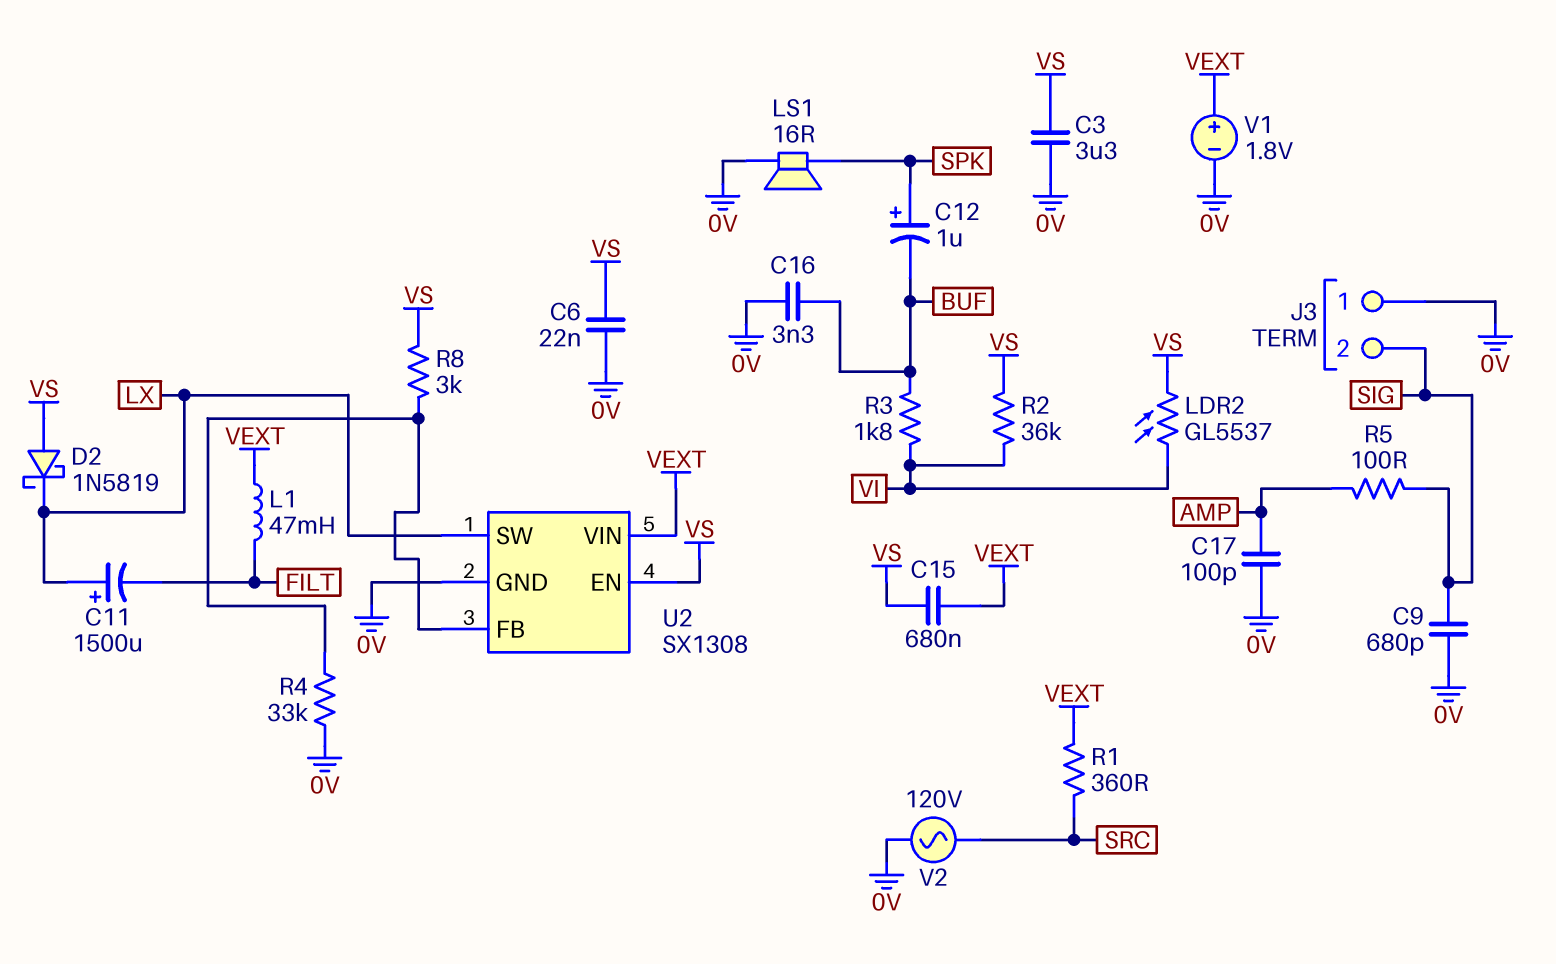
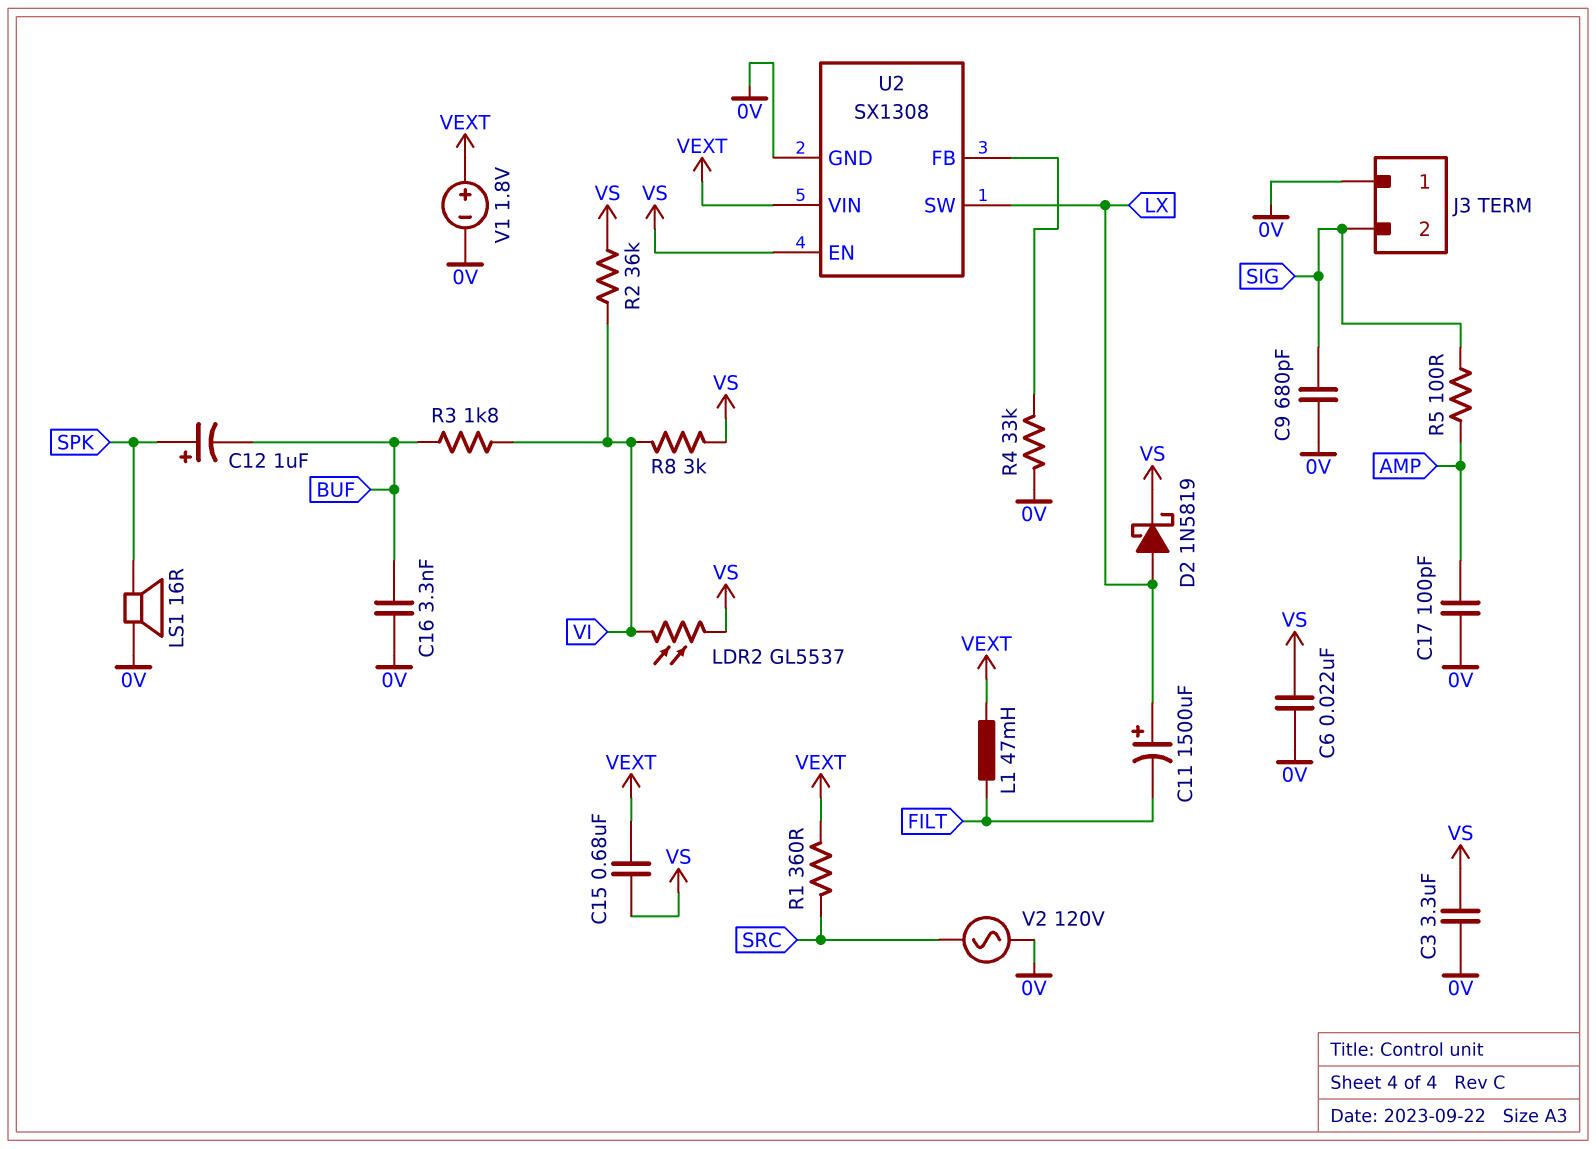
D2: schottky 1N5819 (A VS, K LX) -> schottky 1N5819 (A LX, K VS)
R8: 3k (U2/FB, VS) -> 3k (VI, VS)

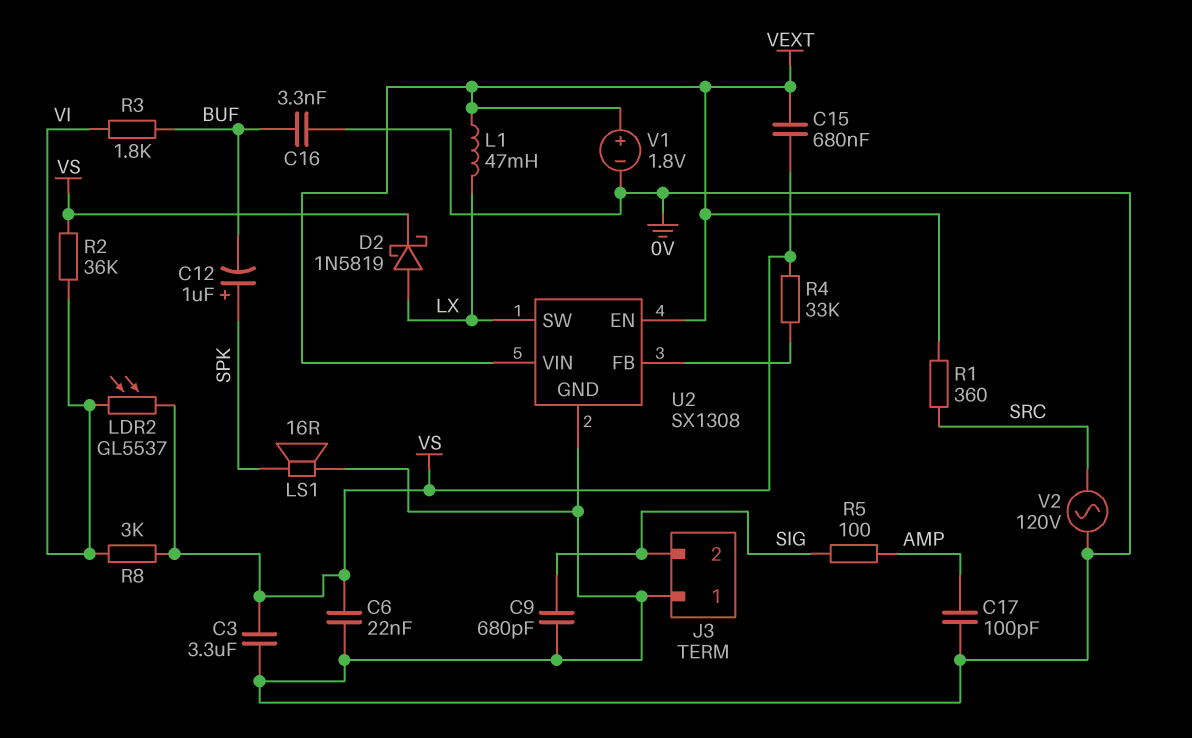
C11: 1500uF (plus LX, minus FILT) -> none
L1: 47mH (FILT, VEXT) -> 47mH (LX, VEXT)
R4: 33k (0V, U2/FB) -> 33k (U2/FB, VS)
U2 pin EN: VS -> VEXT

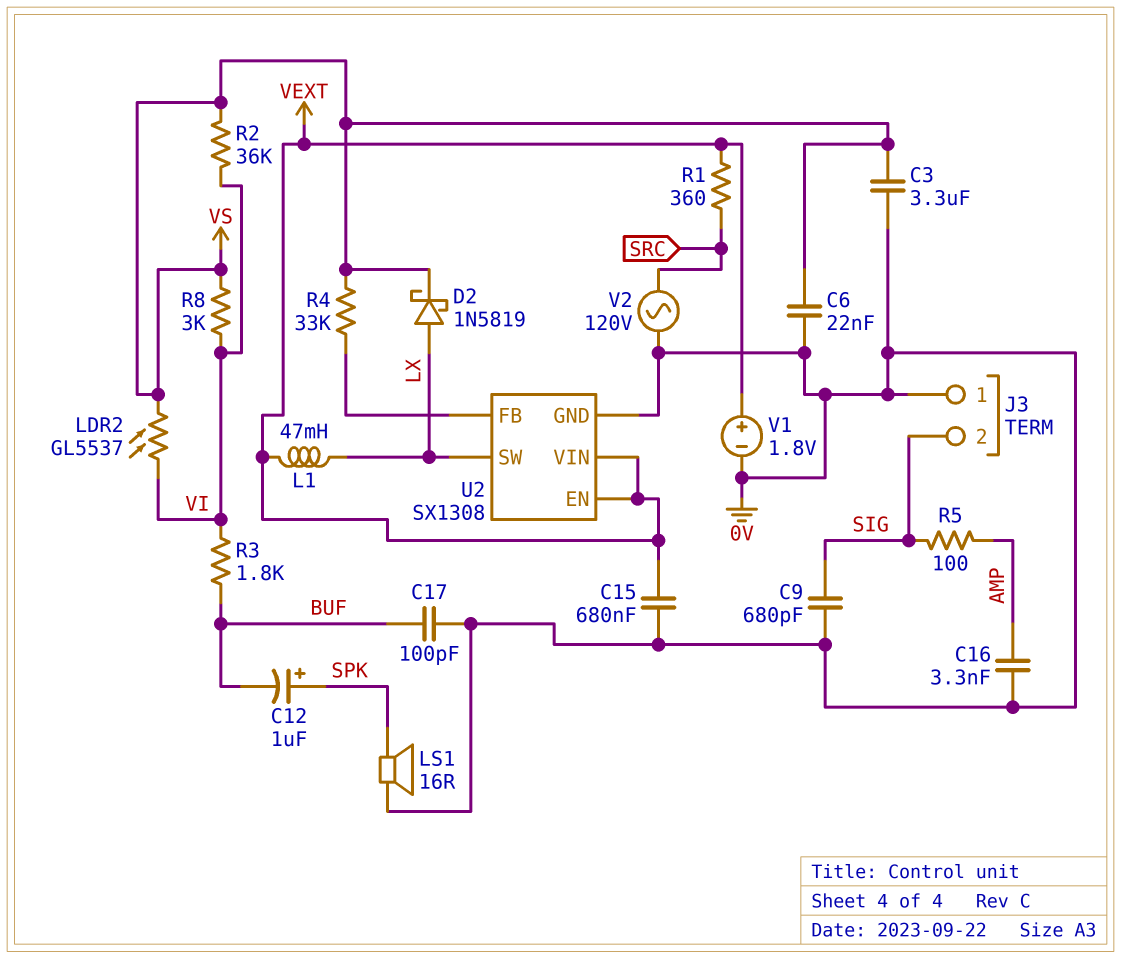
C15: 680nF (VEXT, VS) -> 680nF (0V, VEXT)
C16: 3.3nF (0V, BUF) -> 3.3nF (0V, AMP)
C17: 100pF (0V, AMP) -> 100pF (0V, BUF)

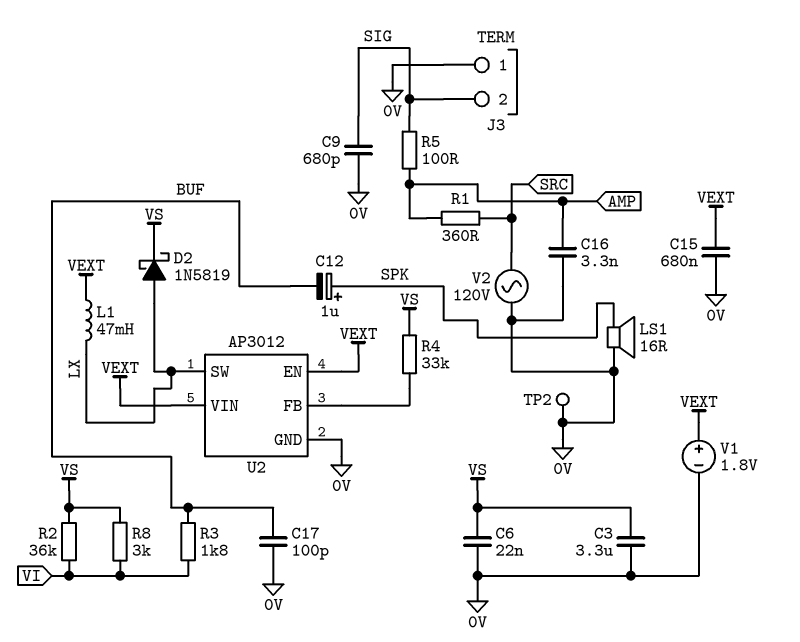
LDR2: GL5537 (VI, VS) -> none
R1: 360 (SRC, VEXT) -> 360 (AMP, SRC)
TP2: none -> test point (0V)
U2: SX1308 -> AP3012

